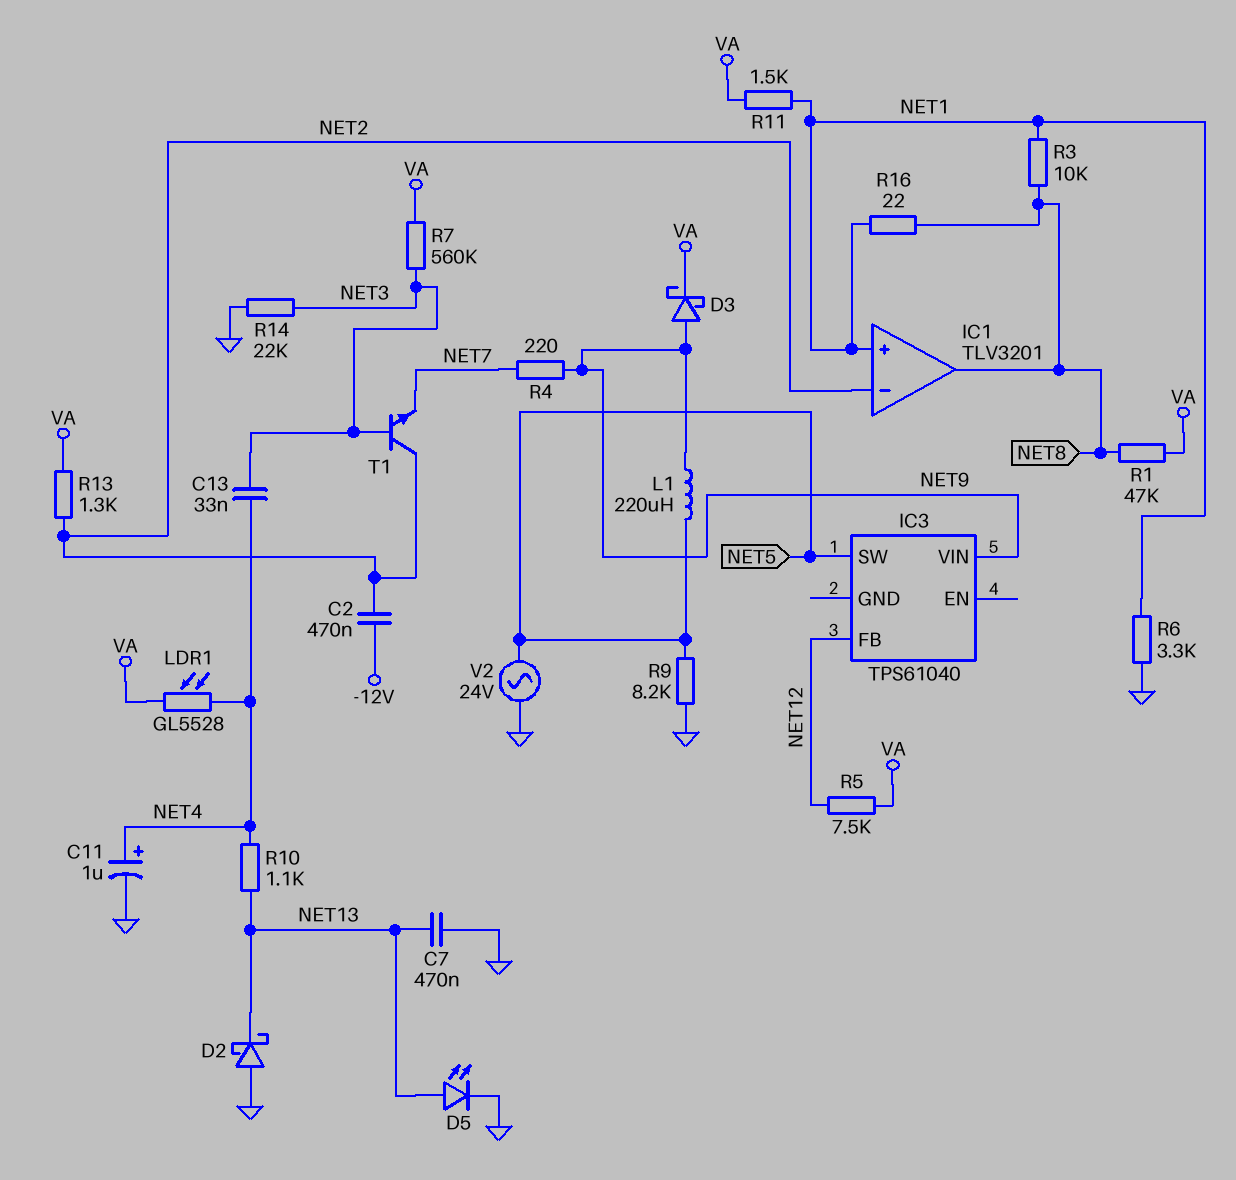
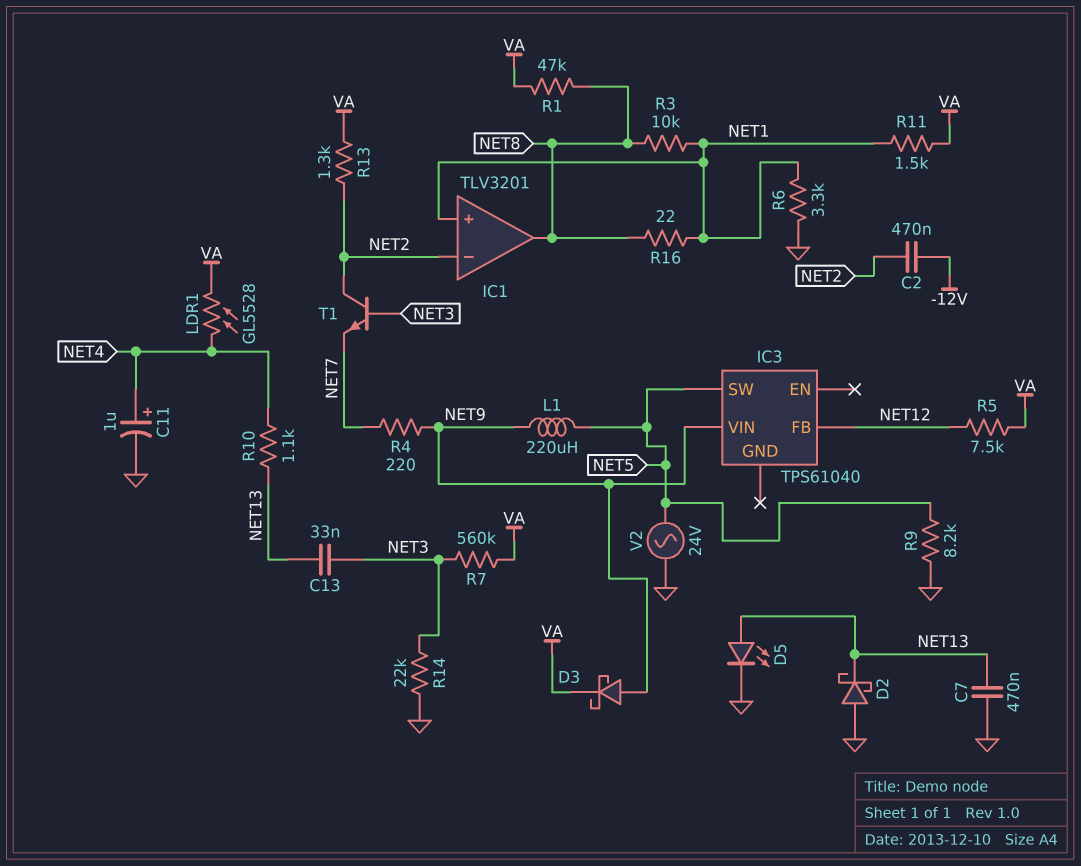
C13: 33nF (NET3, NET4) -> 33nF (NET3, NET13)

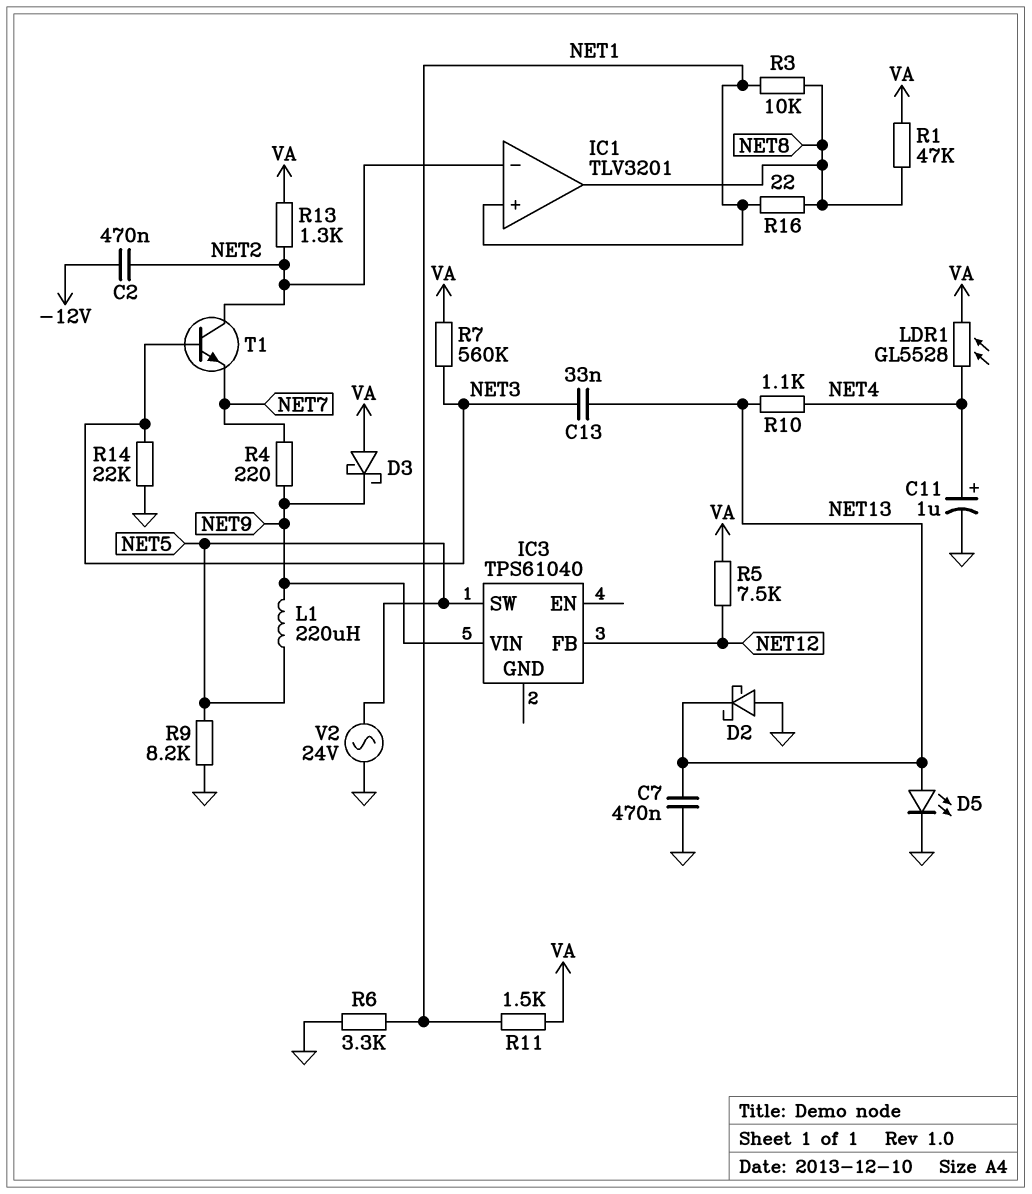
D3: schottky (A NET9, K VA) -> schottky (A VA, K NET9)

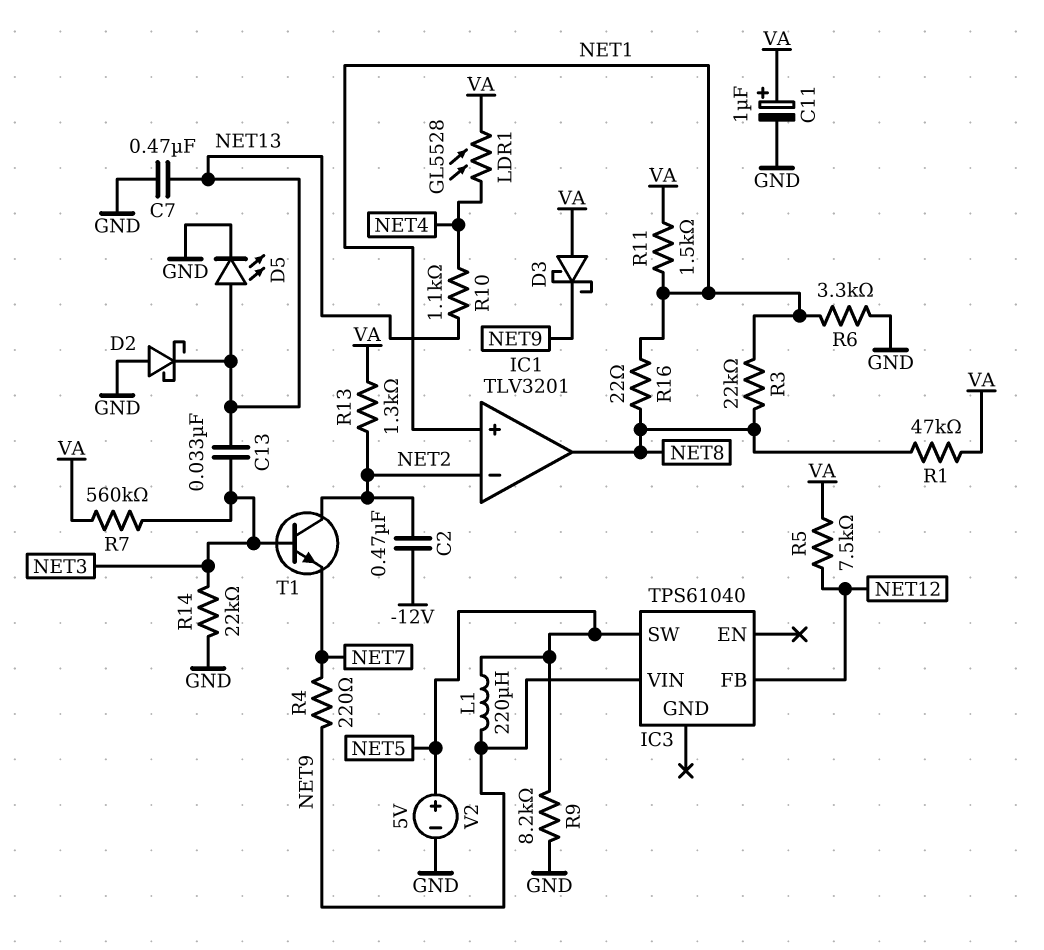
C11: 1uF (plus NET4, minus GND) -> 1uF (plus VA, minus GND)
R3: 10k (NET1, NET8) -> 22k (NET1, NET8)
V2: AC 24V (GND, NET5) -> 5V (plus NET5, minus GND)

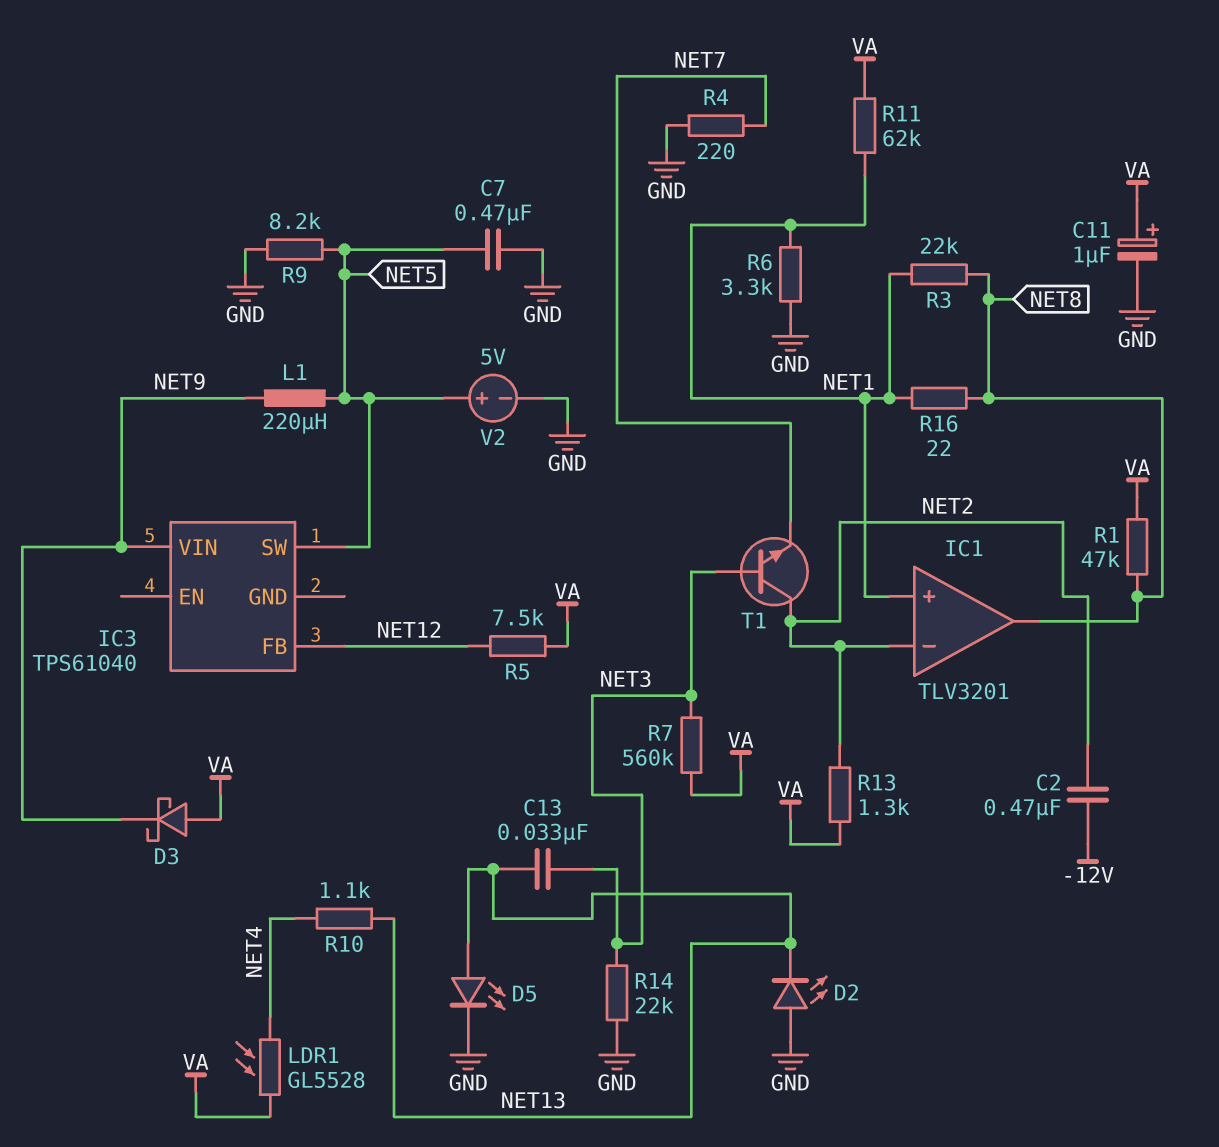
C7: 470nF (GND, NET13) -> 470nF (GND, NET5)
D2: schottky (A GND, K NET13) -> LED (A GND, K NET13)
R4: 220 (NET7, NET9) -> 220 (GND, NET7)
R11: 1.5k (NET1, VA) -> 62k (NET1, VA)

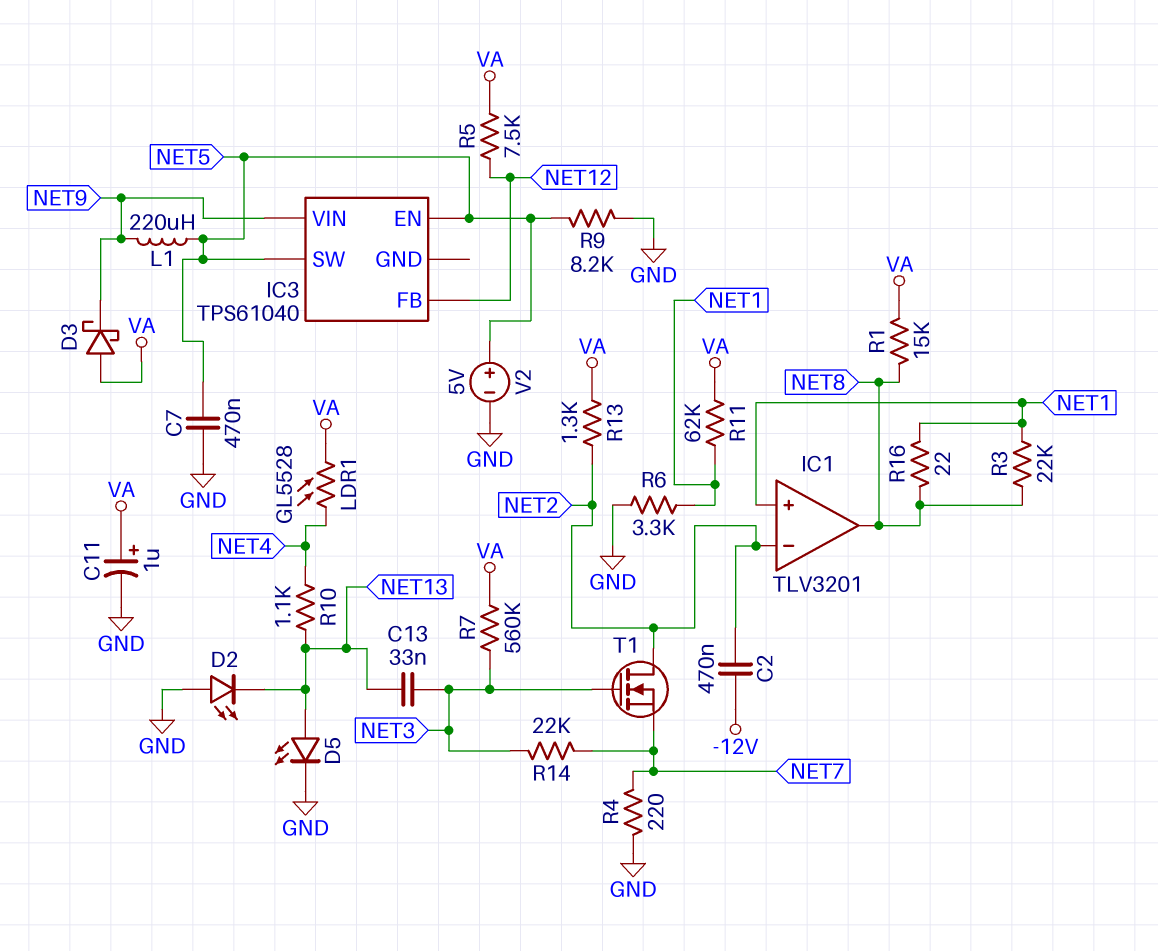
IC3 pin EN: none -> NET5
R1: 47k (NET8, VA) -> 15k (NET8, VA)
R14: 22k (GND, NET3) -> 22k (NET3, NET7)
T1: NPN (B NET3, C NET2, E NET7) -> NMOS (G NET3, D NET2, S NET7)

